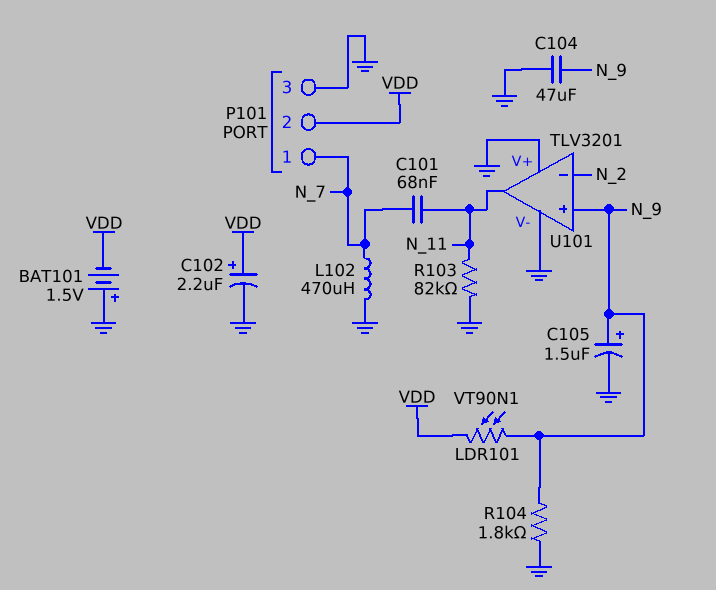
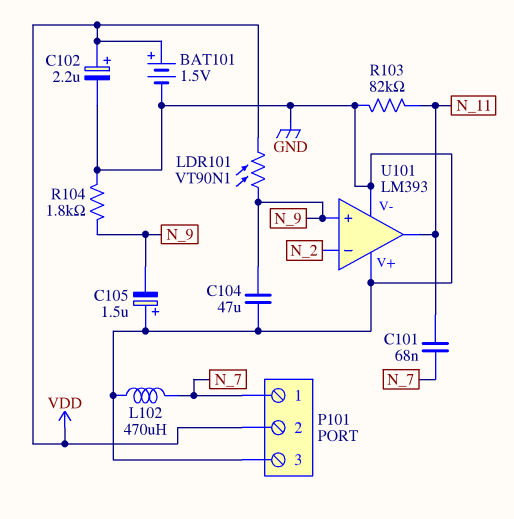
BAT101: 1.5V (plus GND, minus VDD) -> 1.5V (plus VDD, minus GND)
C105: 1.5uF (plus N_9, minus GND) -> 1.5uF (plus GND, minus N_9)
U101: TLV3201 -> LM393

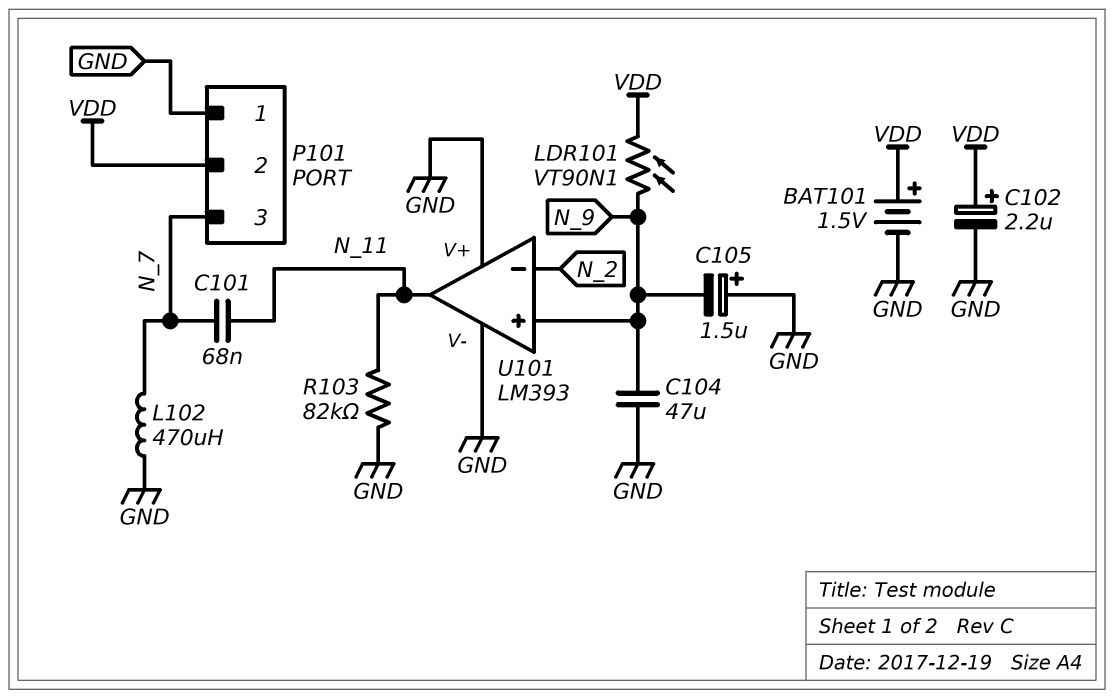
P101 pin 1: N_7 -> GND
P101 pin 3: GND -> N_7
R104: 1.8k (GND, N_9) -> none

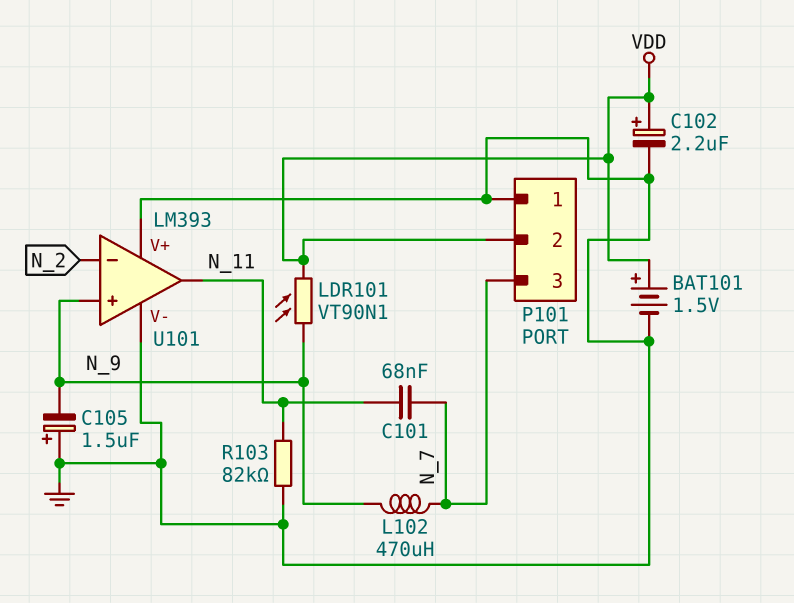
C104: 47uF (GND, N_9) -> none
L102: 470uH (GND, N_7) -> 470uH (N_7, N_9)

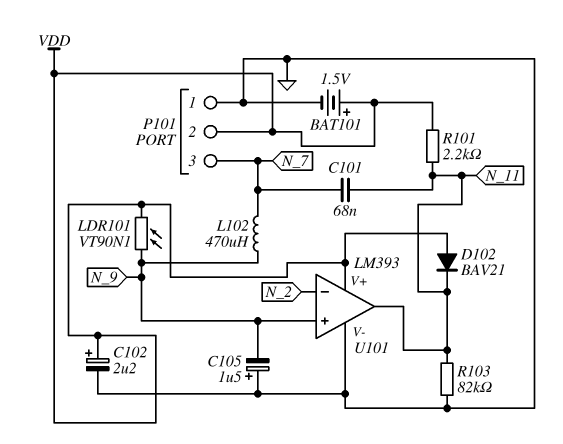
D102: none -> diode BAV21 (A VDD, K N_11)
R101: none -> 2.2k (N_11, VDD)
U101 pin V+: GND -> VDD

